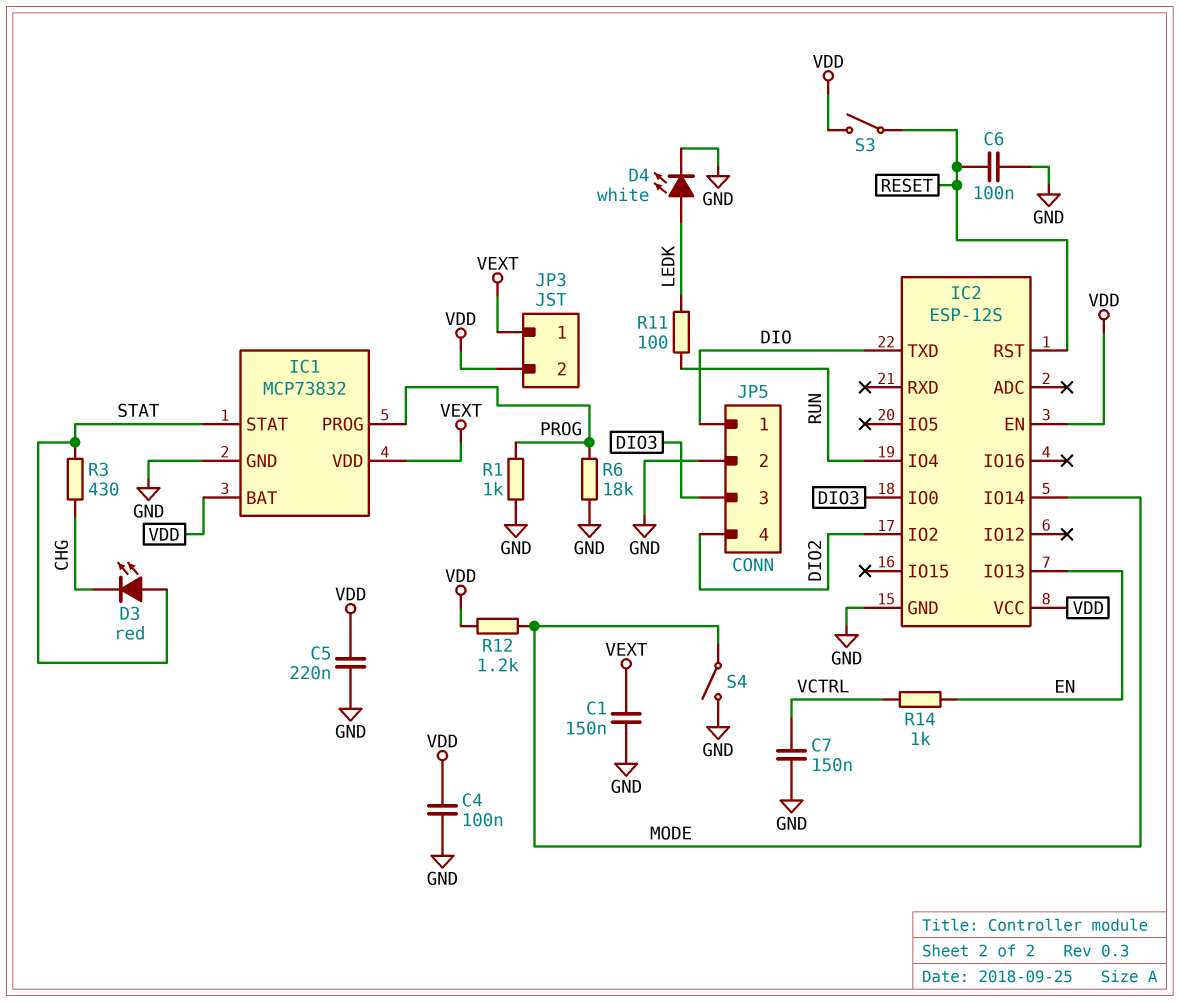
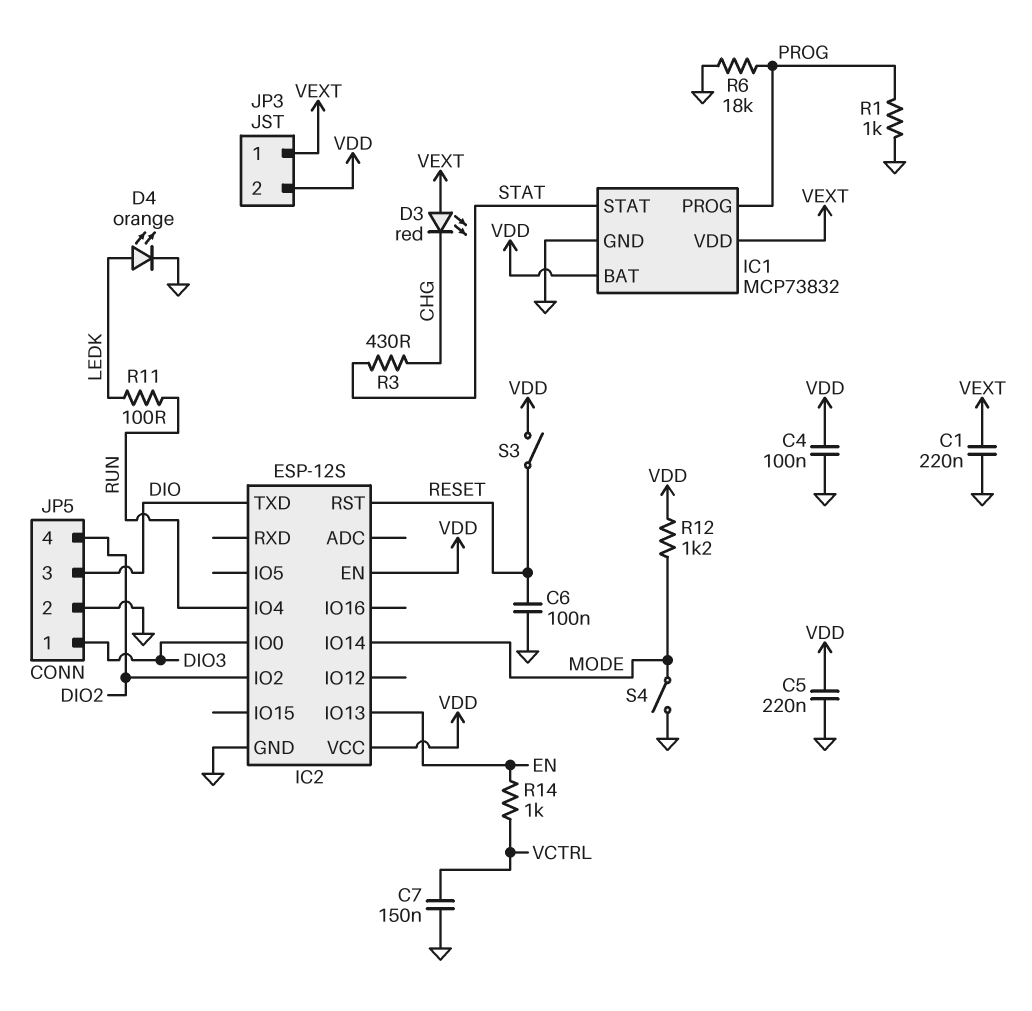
C1: 150nF (GND, VEXT) -> 220nF (GND, VEXT)
D3: LED red (A STAT, K CHG) -> LED red (A VEXT, K CHG)
D4: LED white (A LEDK, K GND) -> LED orange (A LEDK, K GND)
JP5 pin 1: DIO -> DIO3
JP5 pin 3: DIO3 -> DIO

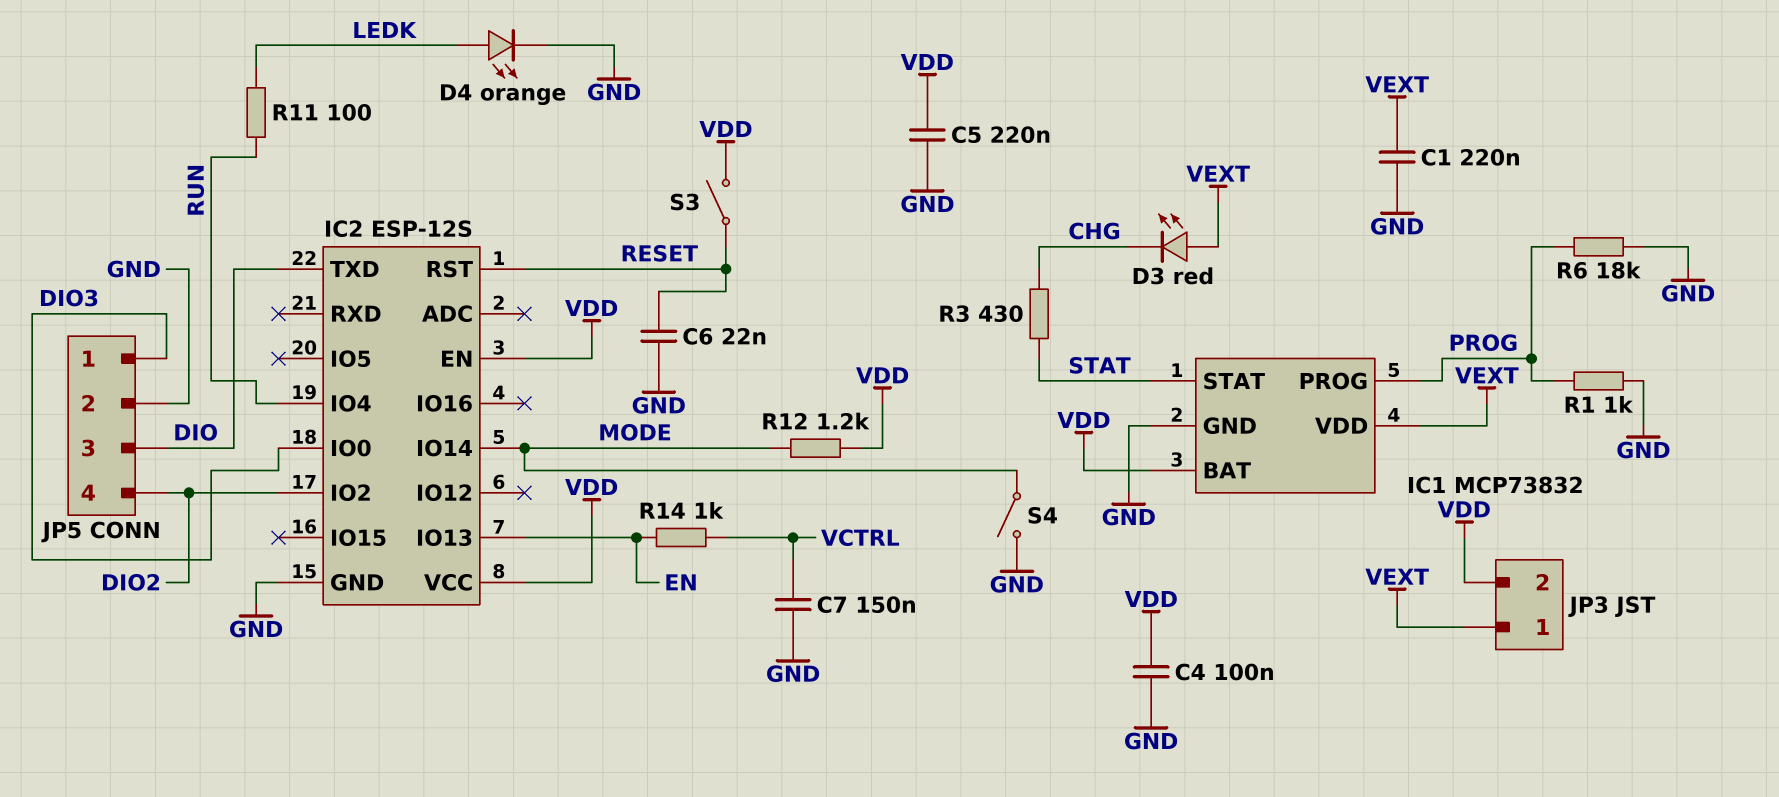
C6: 100nF (GND, RESET) -> 22nF (GND, RESET)

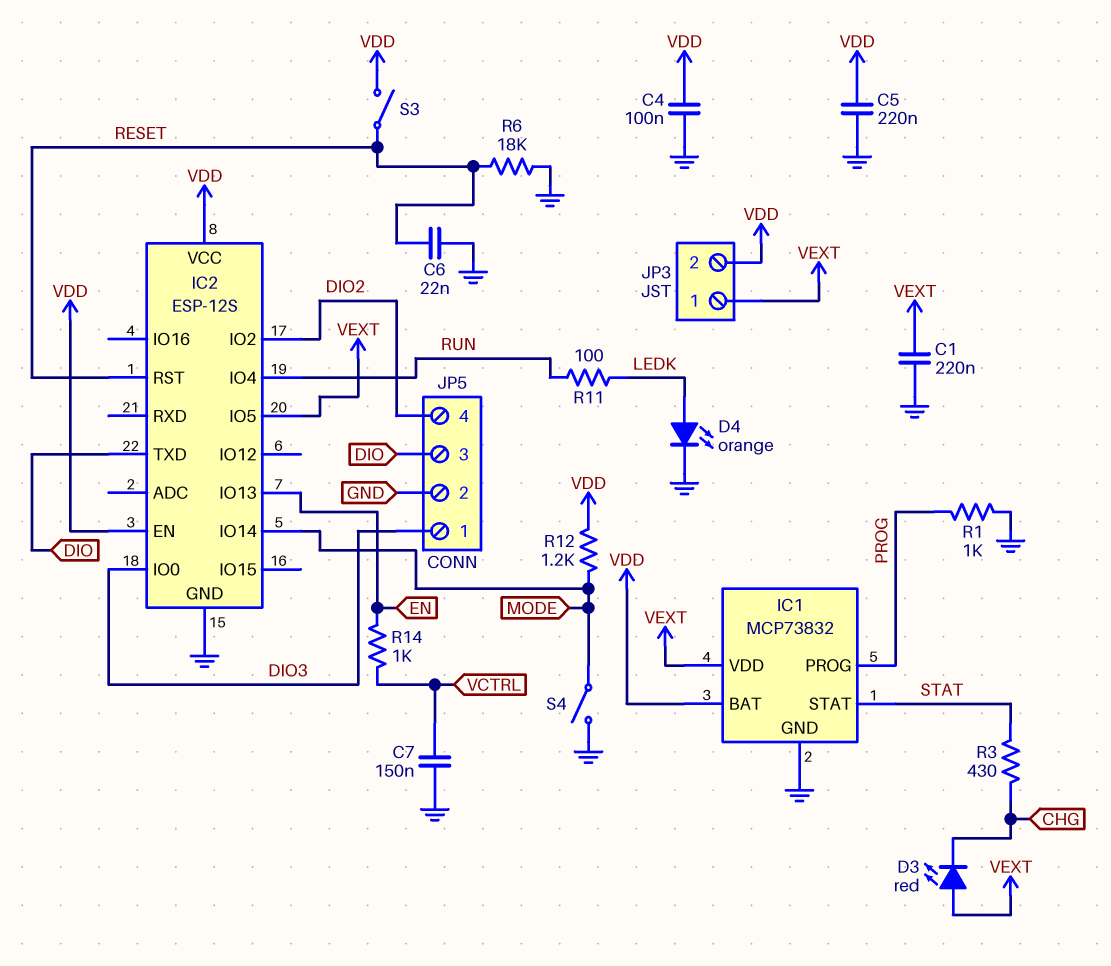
IC2 pin IO5: none -> VEXT
R6: 18k (GND, PROG) -> 18k (GND, RESET)

